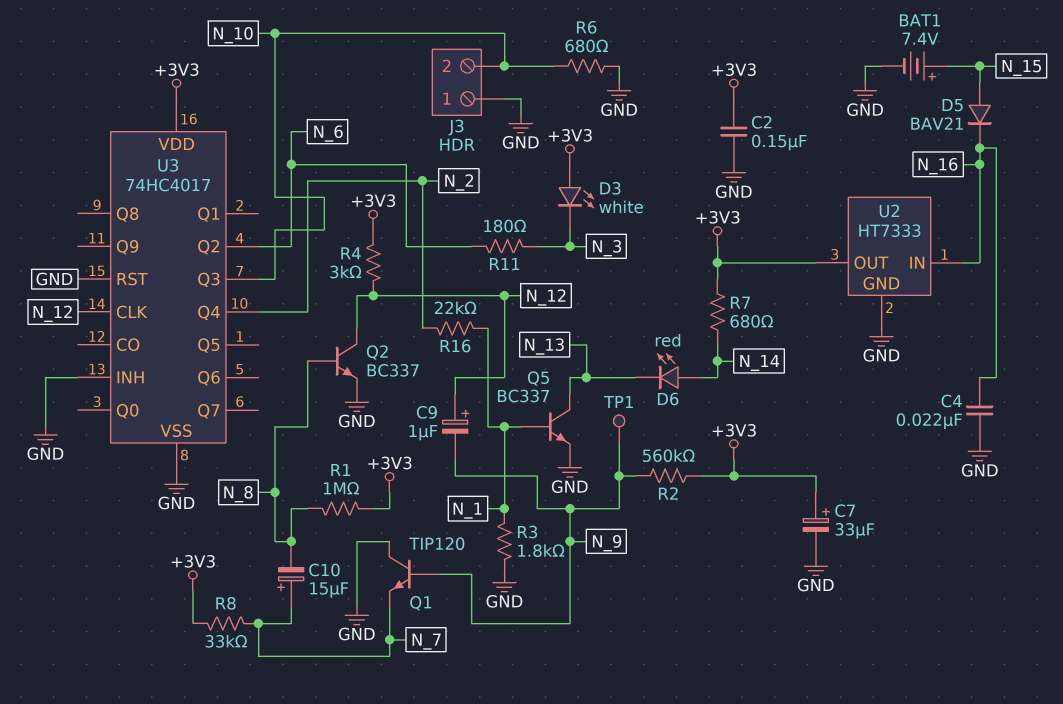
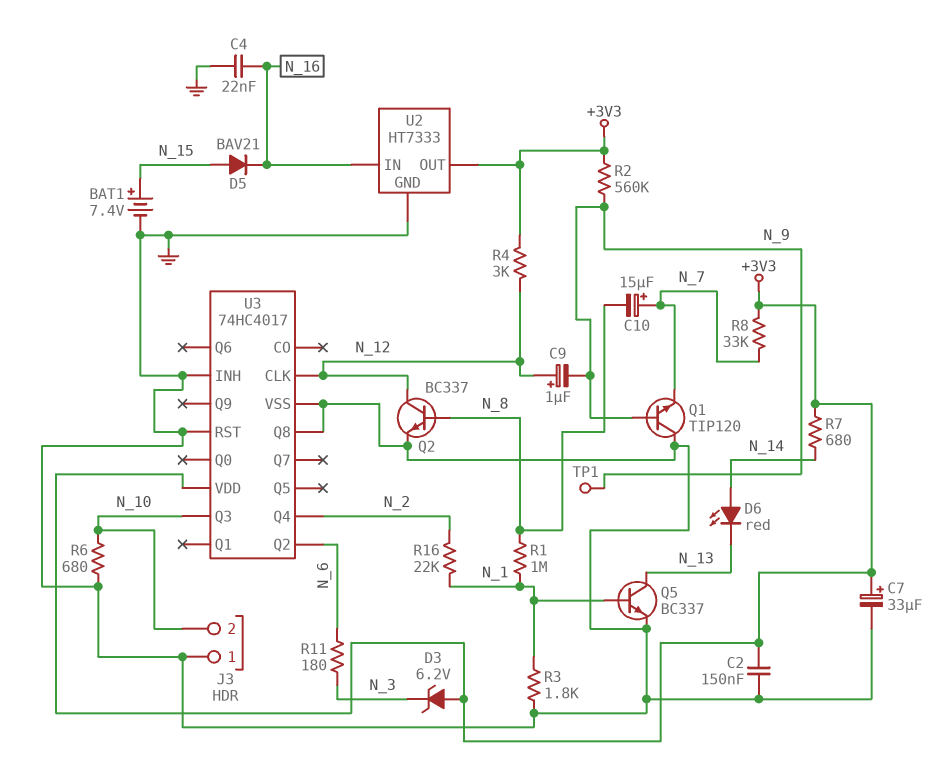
D3: LED white (A +3V3, K N_3) -> zener 6.2V (A +3V3, K N_3)
R1: 1M (+3V3, N_8) -> 1M (N_1, N_8)
U3 pin Q8: none -> GND

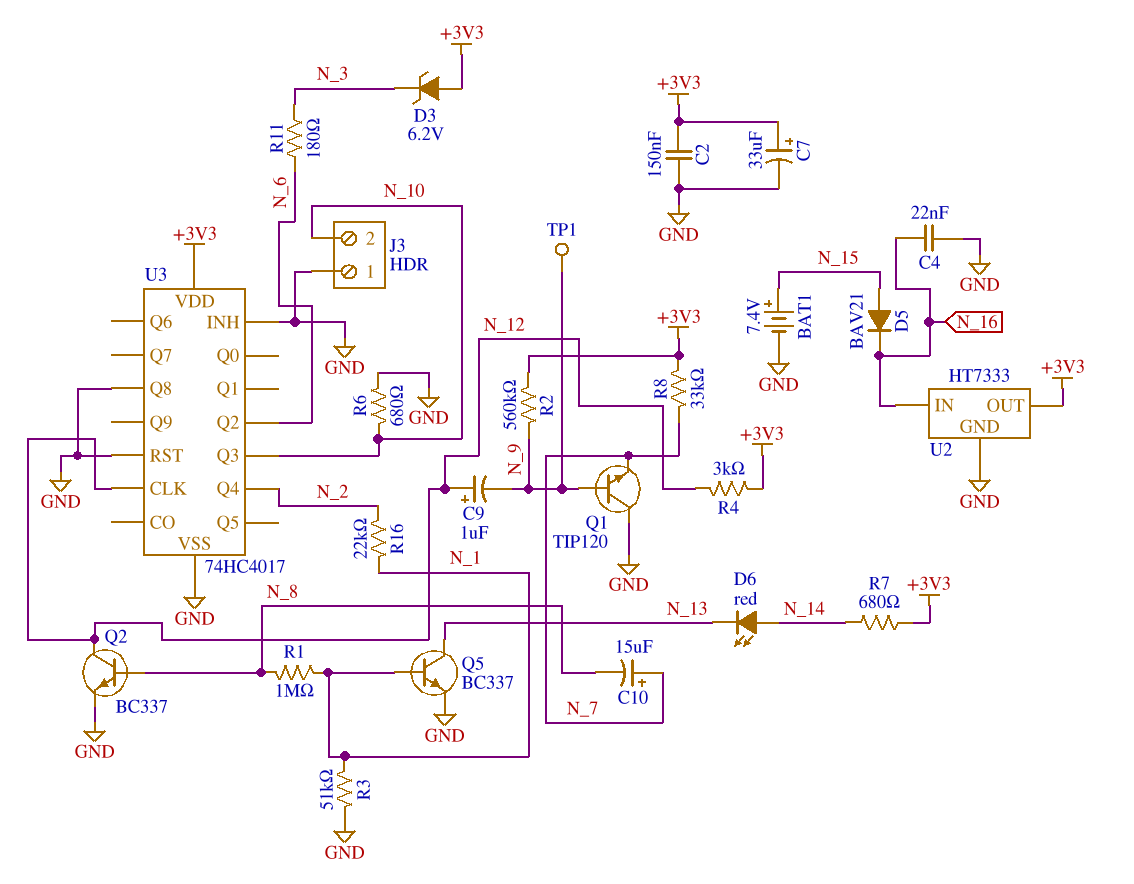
R3: 1.8k (GND, N_1) -> 51k (GND, N_1)

